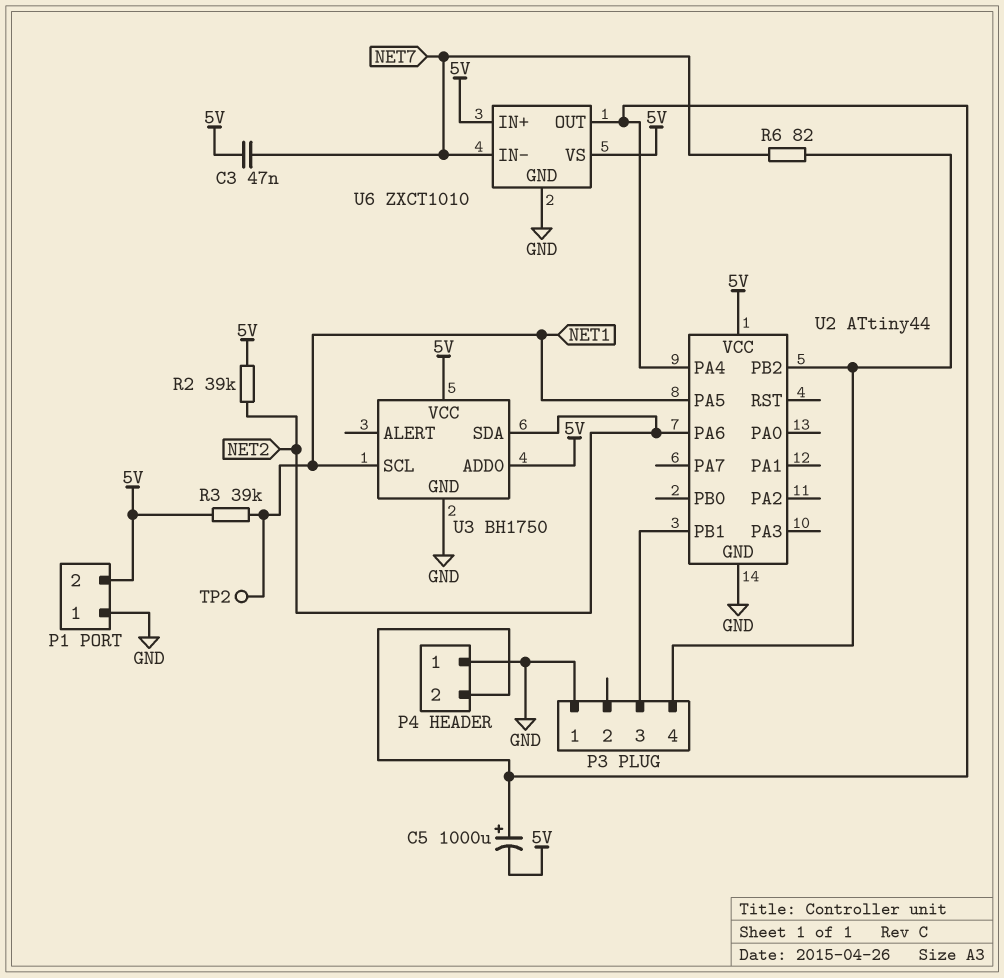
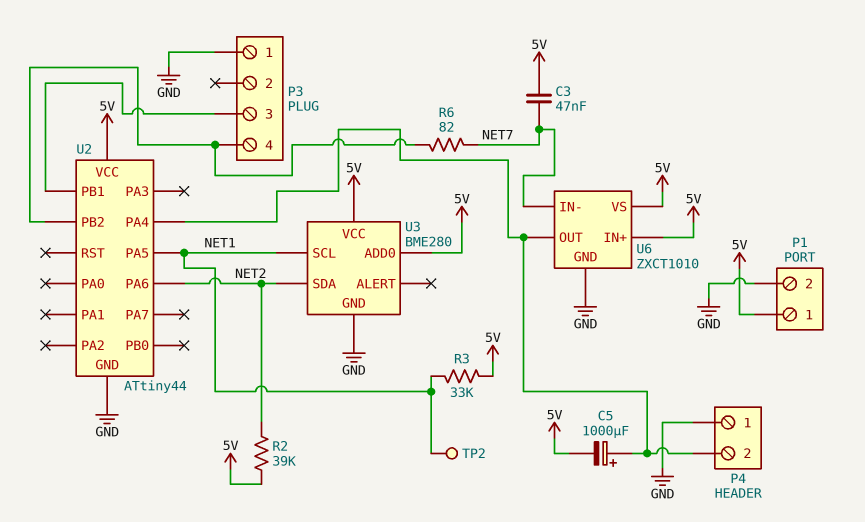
P1 pin 1: GND -> 5V
P1 pin 2: 5V -> GND
R3: 39k (5V, NET1) -> 33k (5V, NET1)
U3: BH1750 -> BME280

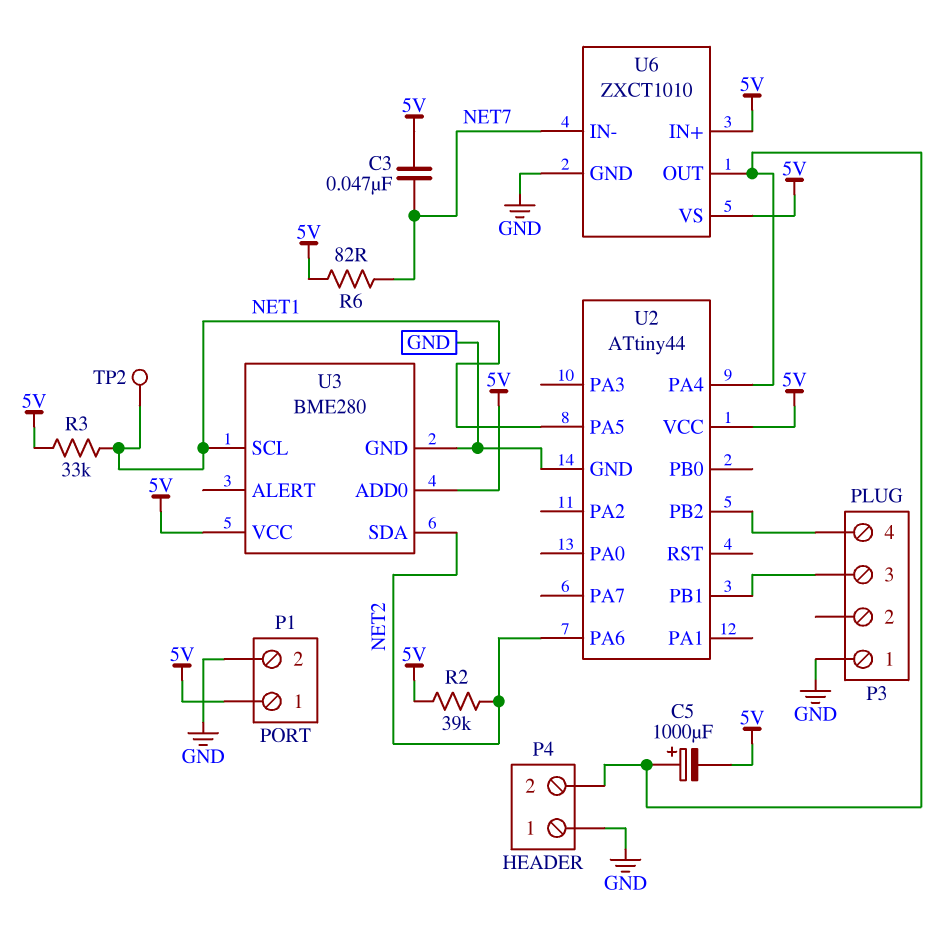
R6: 82 (NET7, P3/4) -> 82 (5V, NET7)

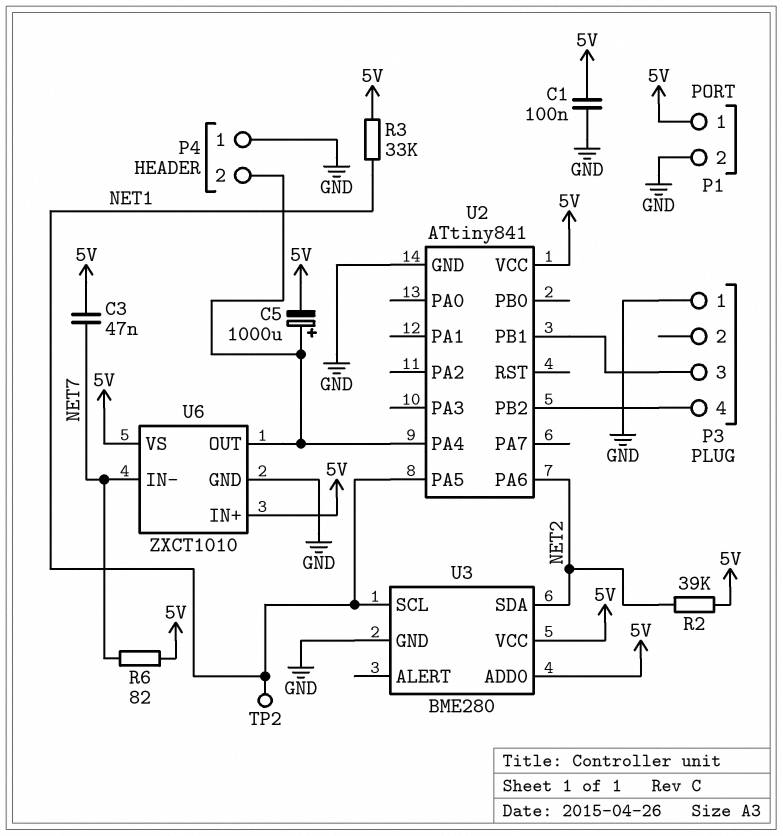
C1: none -> 100nF (5V, GND)
U2: ATtiny44 -> ATtiny841

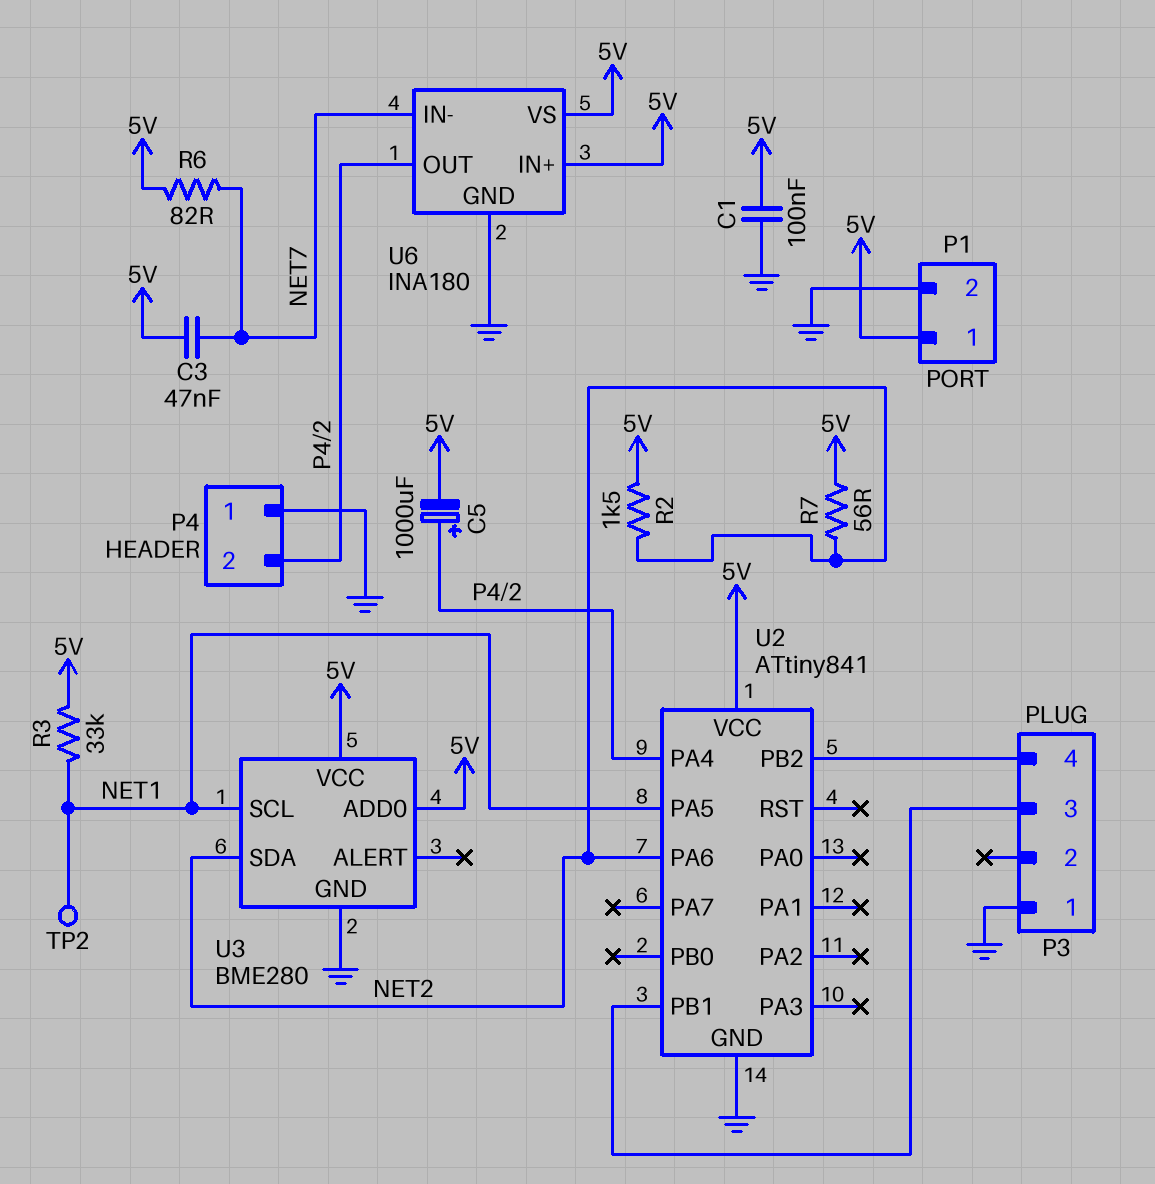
R2: 39k (5V, NET2) -> 1.5k (5V, NET2)
R7: none -> 56 (5V, NET2)
U6: ZXCT1010 -> INA180

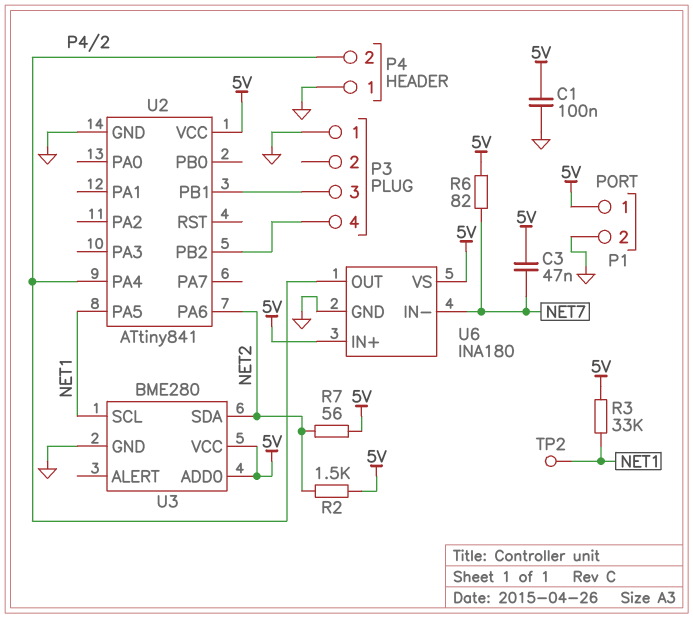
C5: 1000uF (plus P4/2, minus 5V) -> none

